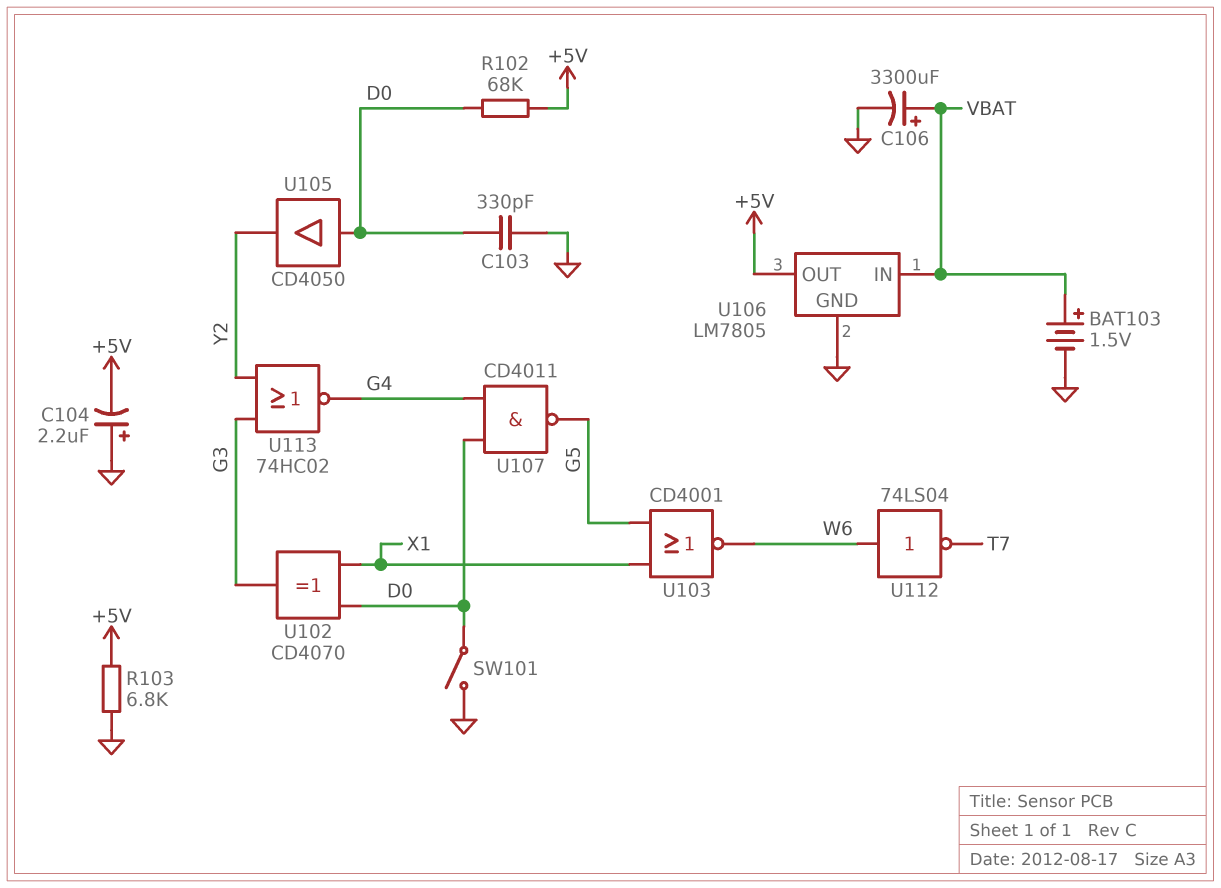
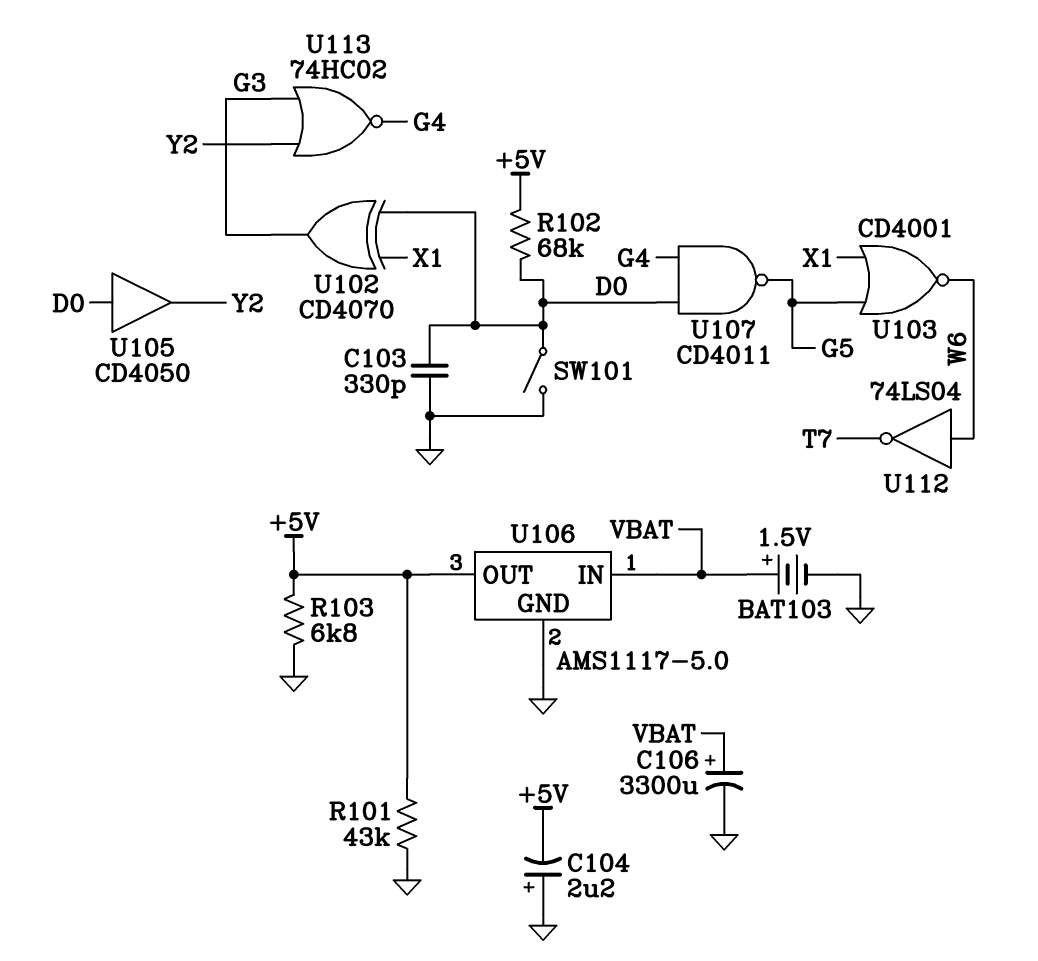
R101: none -> 43k (+5V, GND)
U106: LM7805 -> AMS1117-5.0

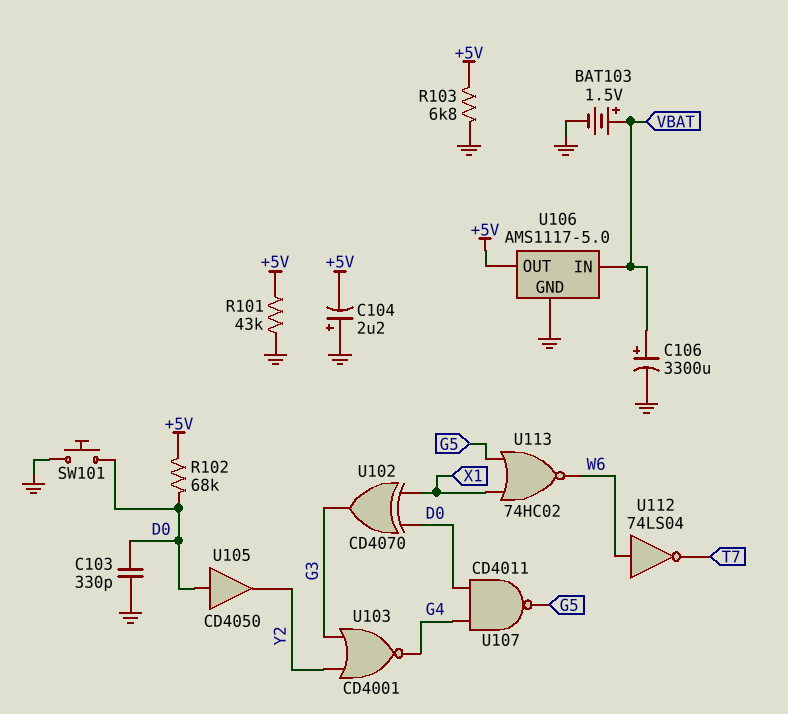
SW101: switch (D0, GND) -> button (D0, GND)
U103: NOR CD4001 (in G5, in X1, out W6) -> NOR CD4001 (in G3, in Y2, out G4)
U113: NOR 74HC02 (in G3, in Y2, out G4) -> NOR 74HC02 (in G5, in X1, out W6)

